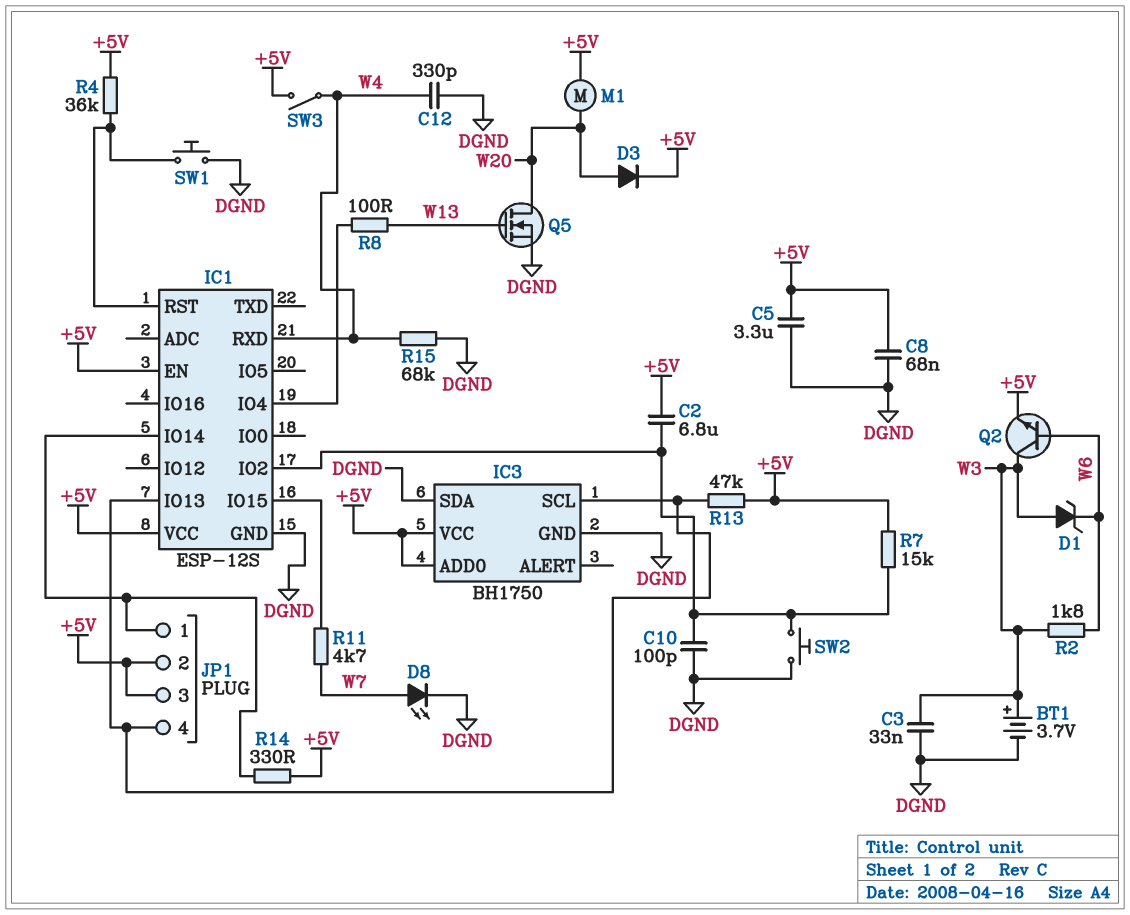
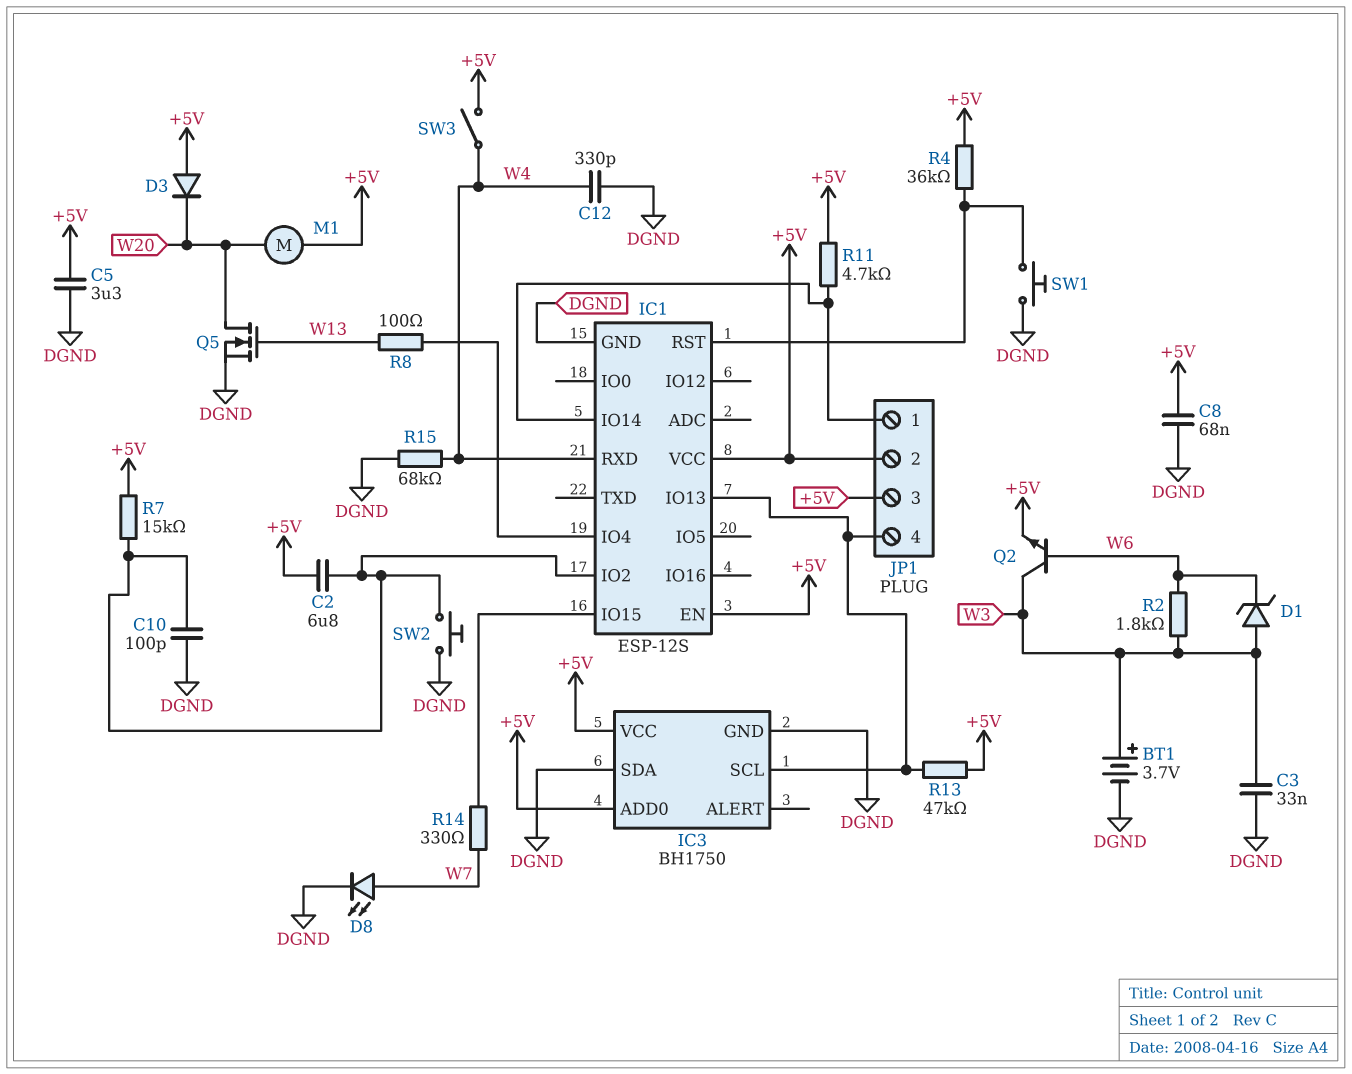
D3: diode (A W20, K +5V) -> diode (A +5V, K W20)
R11: 4.7k (IC1/IO15, W7) -> 4.7k (+5V, IC1/IO14)
R14: 330 (+5V, IC1/IO14) -> 330 (IC1/IO15, W7)

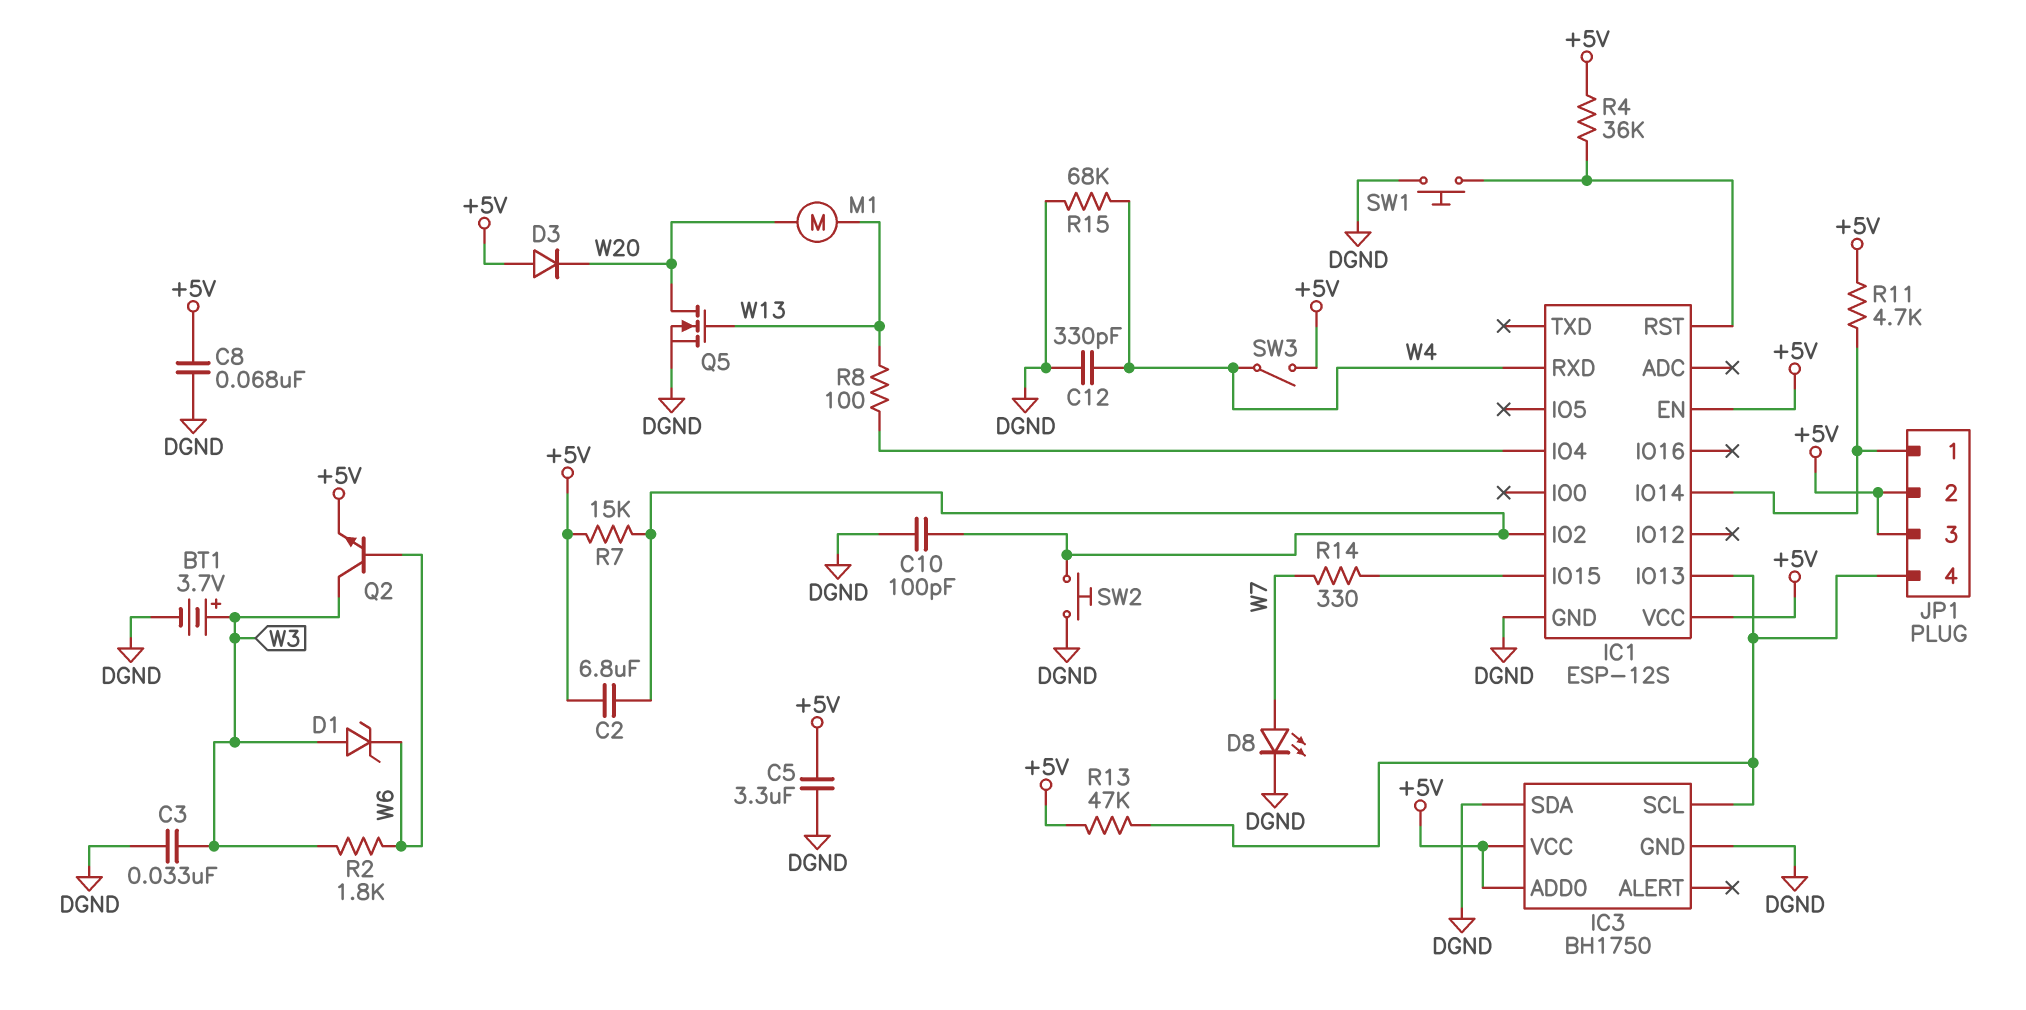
M1: motor (+5V, W20) -> motor (W13, W20)

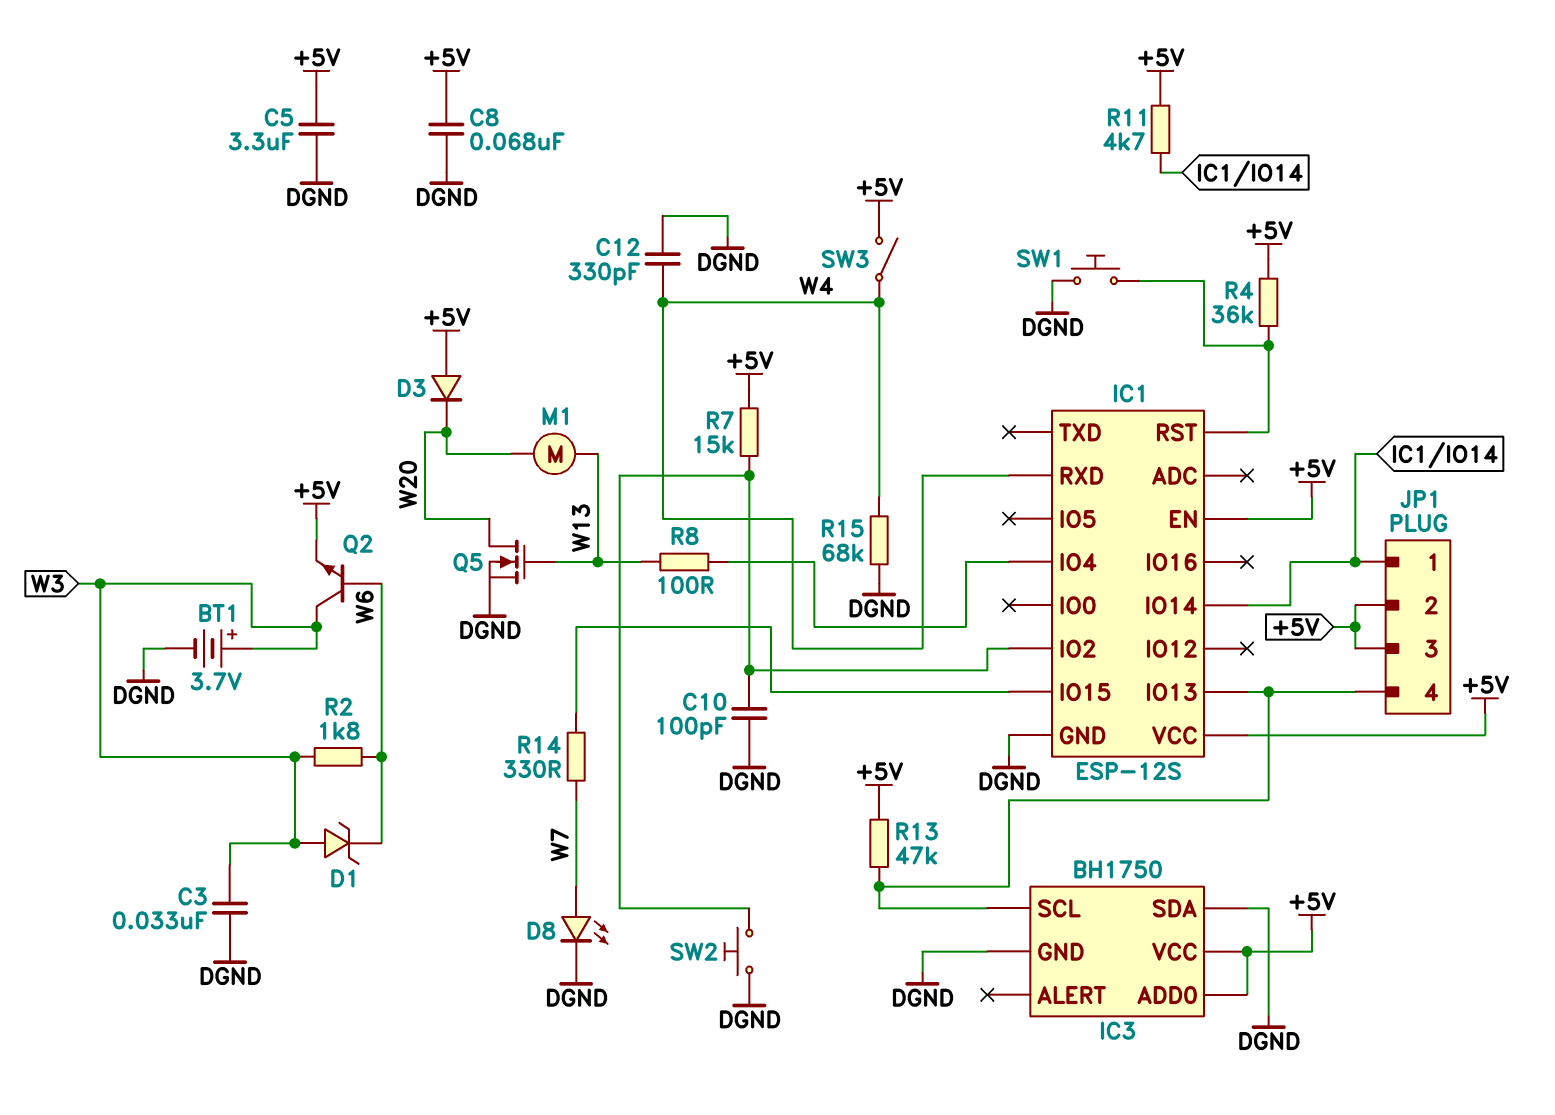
C2: 6.8uF (+5V, IC1/IO2) -> none

